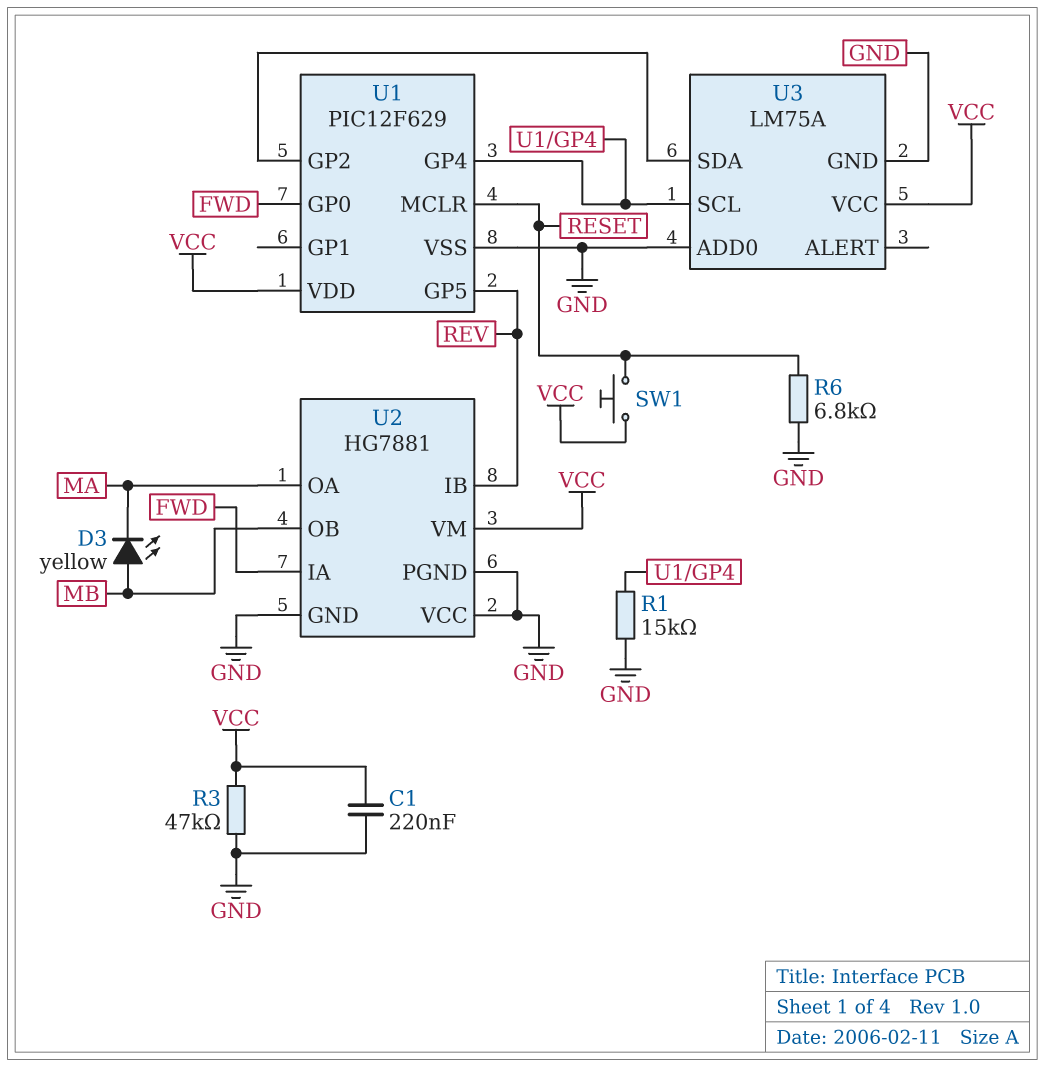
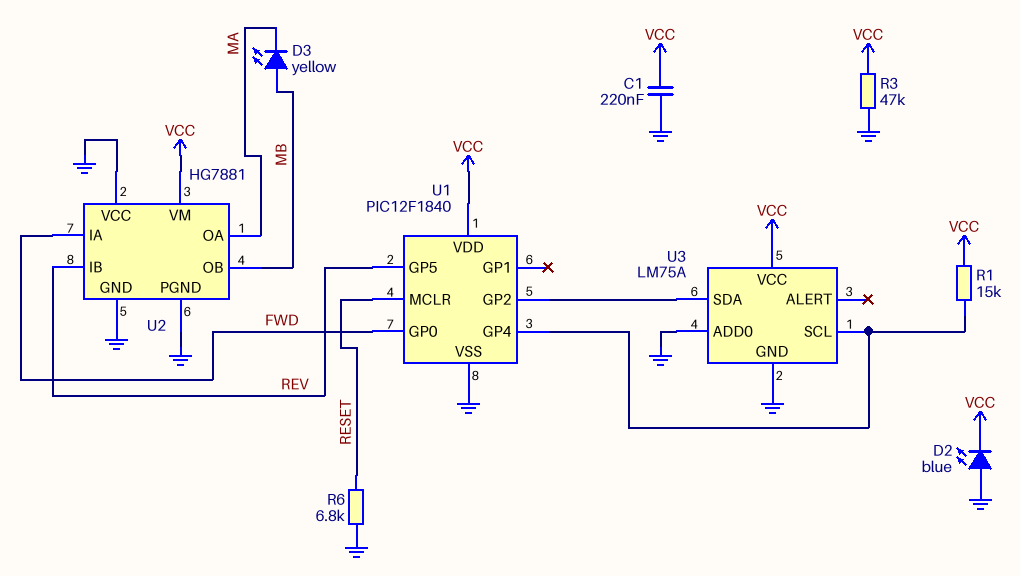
D2: none -> LED blue (A GND, K VCC)
R1: 15k (GND, U1/GP4) -> 15k (U1/GP4, VCC)
SW1: button (RESET, VCC) -> none
U1: PIC12F629 -> PIC12F1840

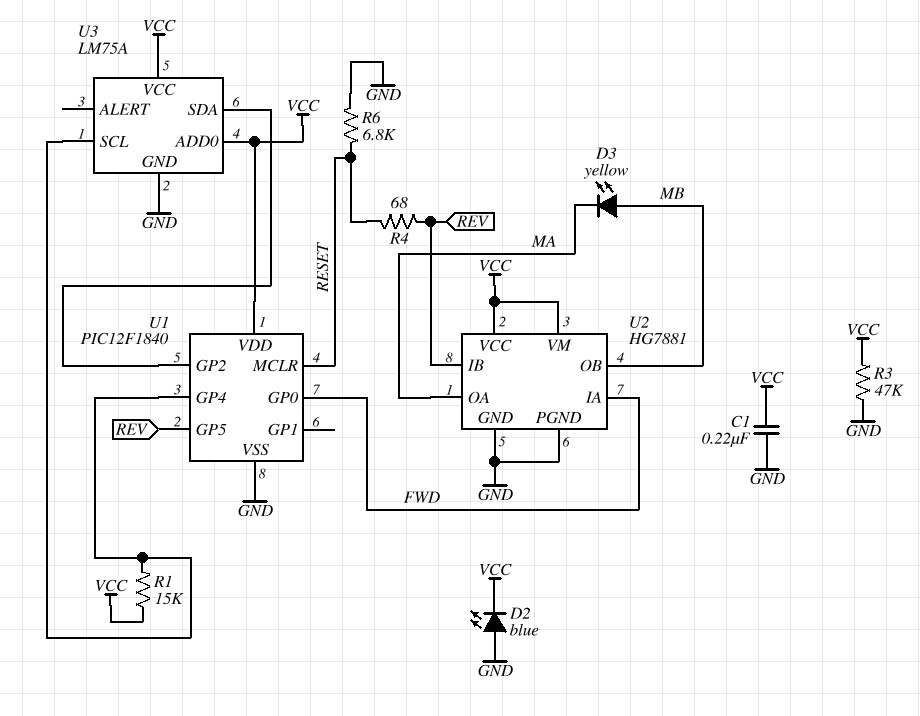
R4: none -> 68 (RESET, REV)
U2 pin VCC: GND -> VCC
U3 pin ADD0: GND -> VCC

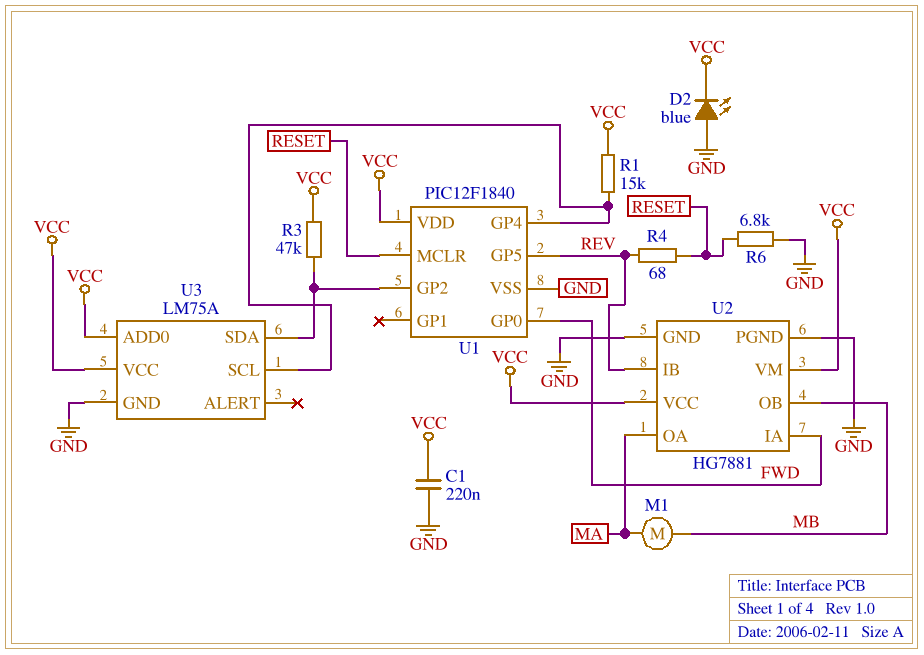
D3: LED yellow (A MB, K MA) -> none
M1: none -> motor (MA, MB)
R3: 47k (GND, VCC) -> 47k (U1/GP2, VCC)

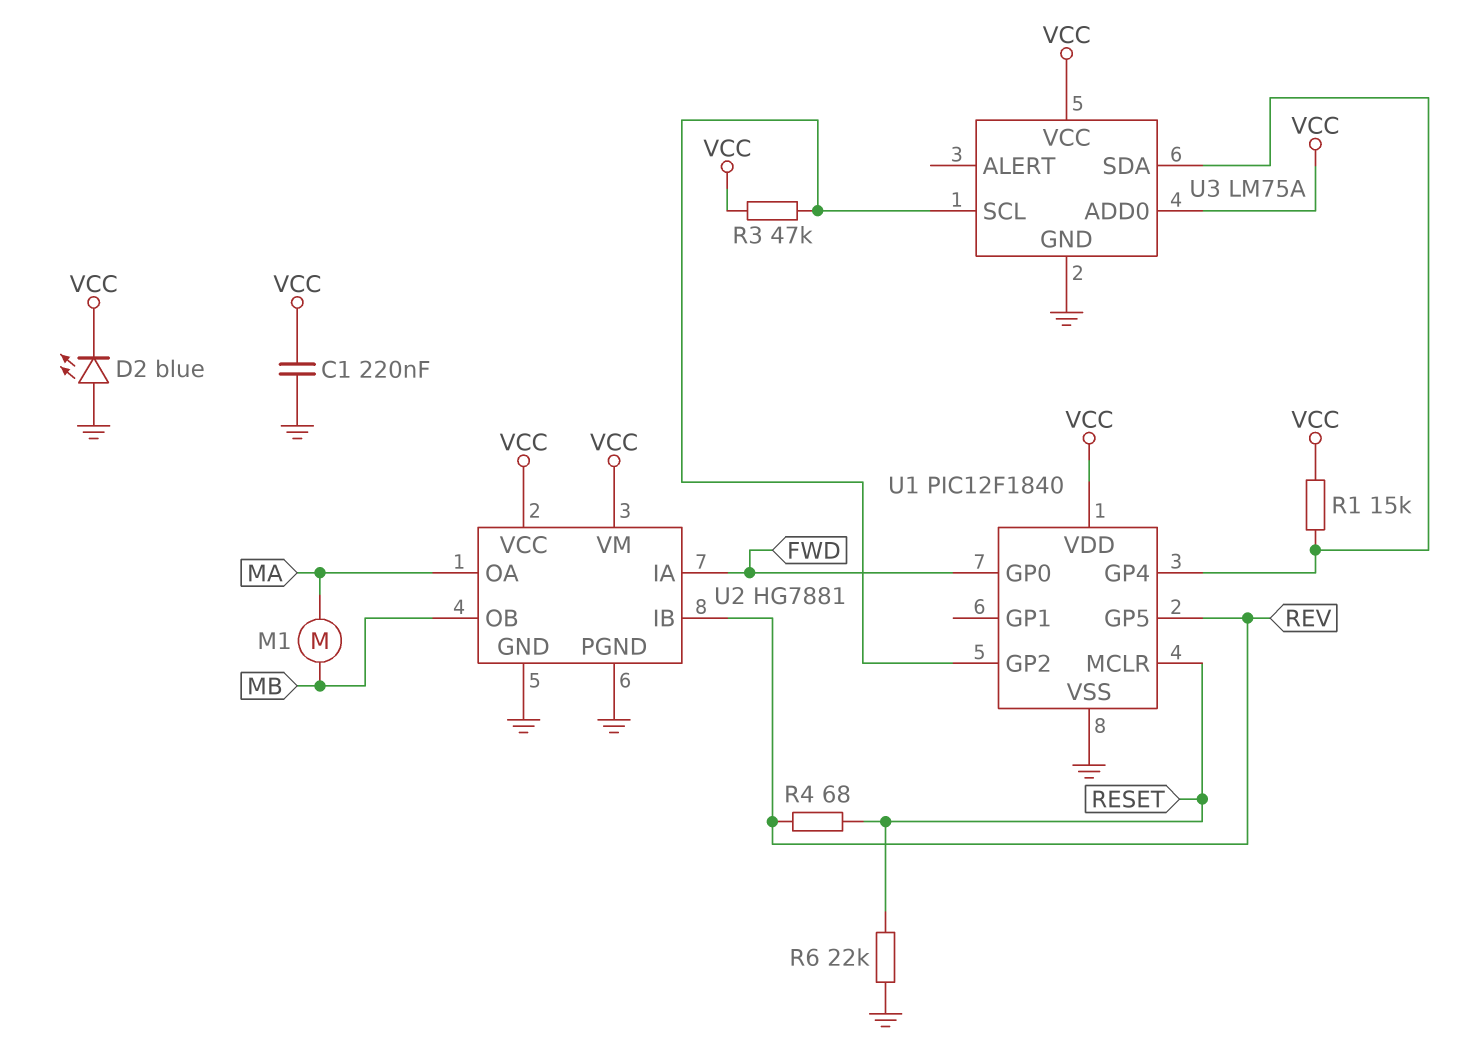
R6: 6.8k (GND, RESET) -> 22k (GND, RESET)
U3 pin SCL: U1/GP4 -> U1/GP2
U3 pin SDA: U1/GP2 -> U1/GP4

